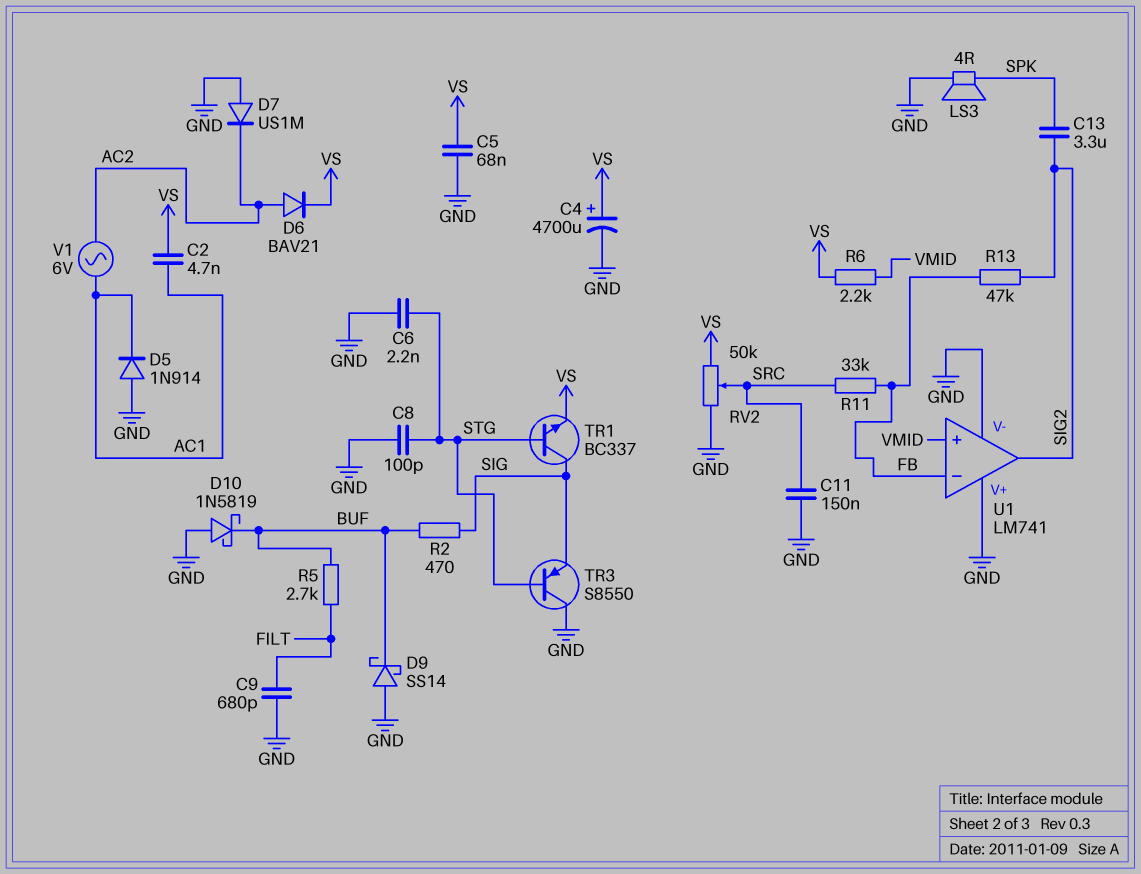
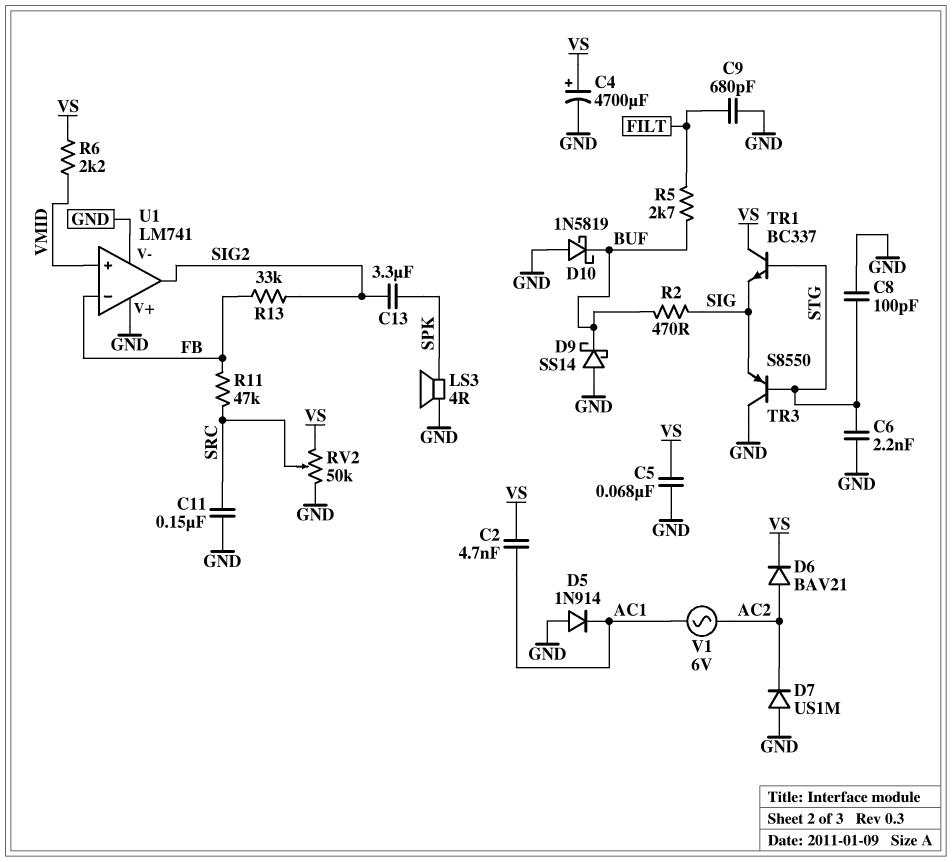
R11: 33k (FB, SRC) -> 47k (FB, SRC)
R13: 47k (FB, SIG2) -> 33k (FB, SIG2)
TR1: NPN BC337 (B STG, C SIG, E VS) -> NPN BC337 (B STG, C VS, E SIG)

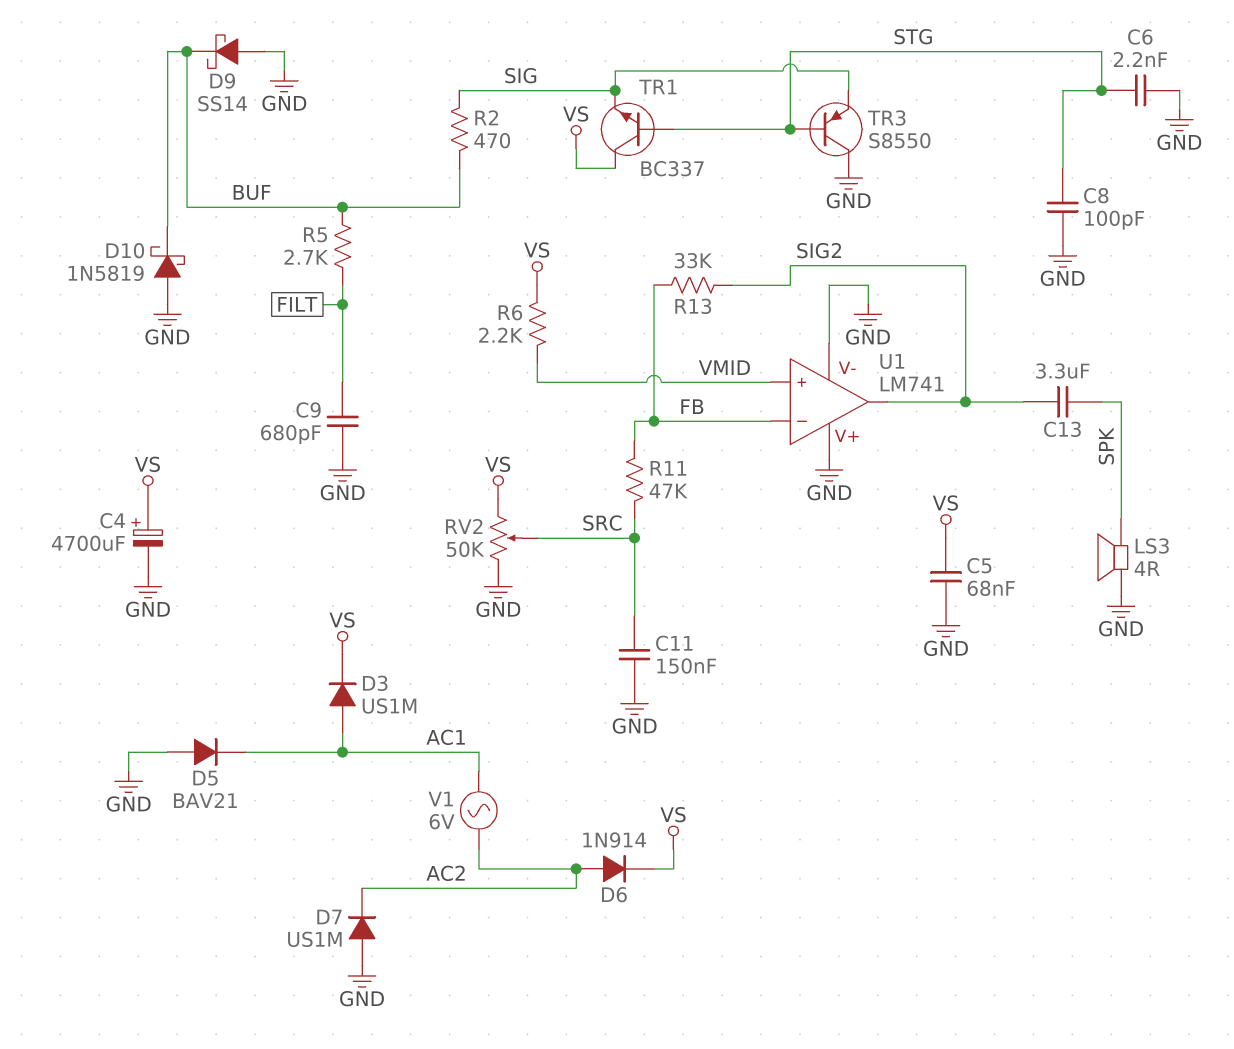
C2: 4.7nF (AC1, VS) -> none
D3: none -> diode US1M (A AC1, K VS)
D5: diode 1N914 (A GND, K AC1) -> diode BAV21 (A GND, K AC1)
D6: diode BAV21 (A AC2, K VS) -> diode 1N914 (A AC2, K VS)

